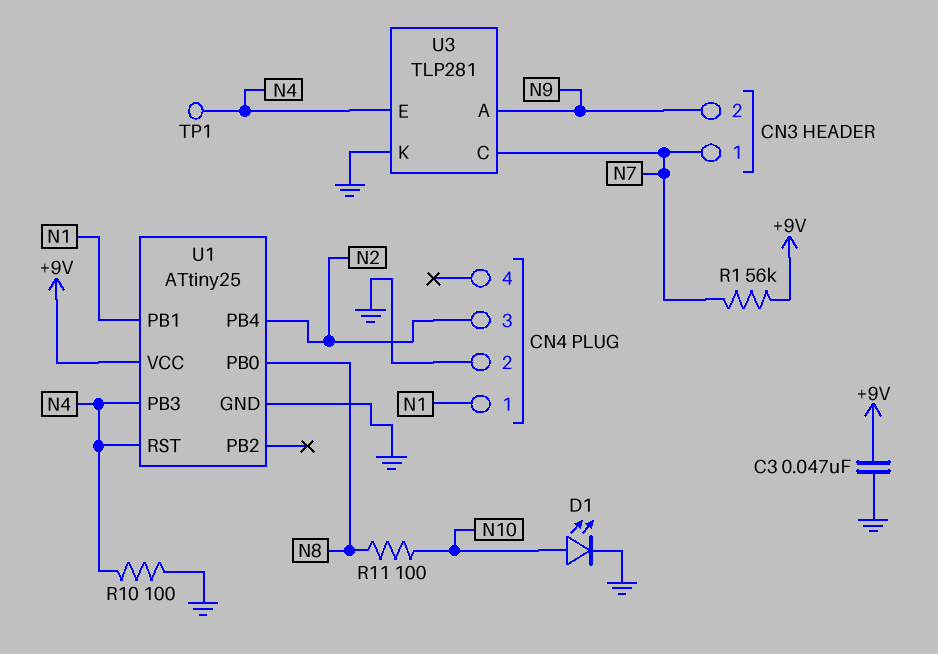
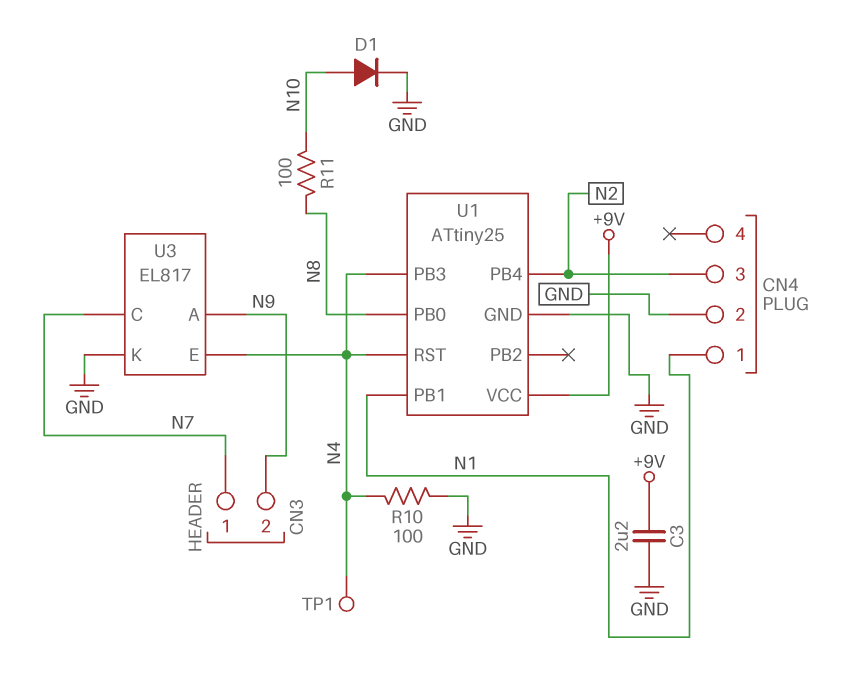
C3: 47nF (+9V, GND) -> 2.2uF (+9V, GND)
D1: LED (A N10, K GND) -> diode (A N10, K GND)
R1: 56k (+9V, N7) -> none
U3: TLP281 -> EL817

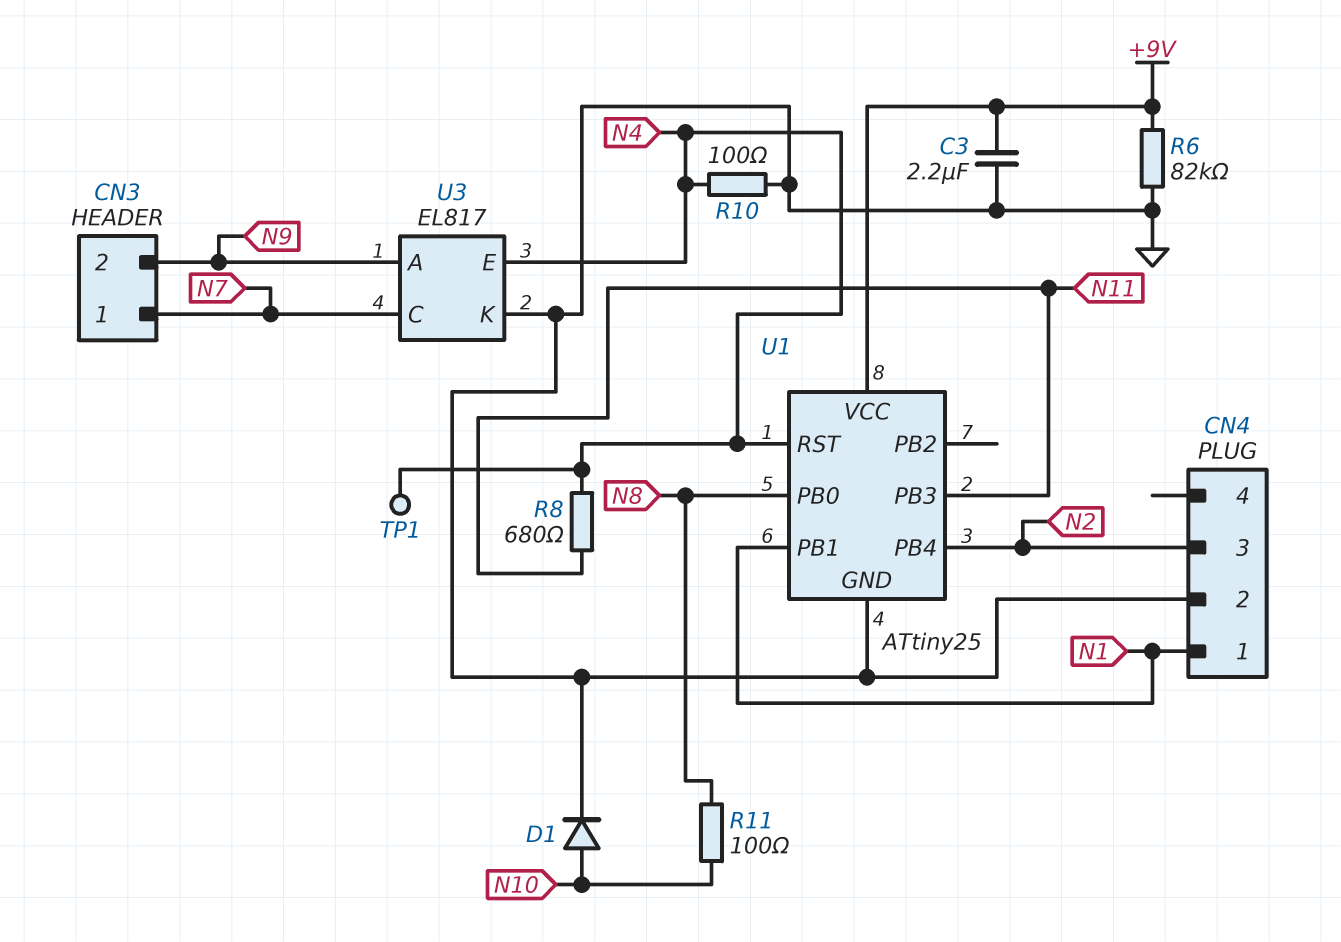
R6: none -> 82k (+9V, GND)
R8: none -> 680 (N4, N11)
U1 pin PB3: N4 -> N11

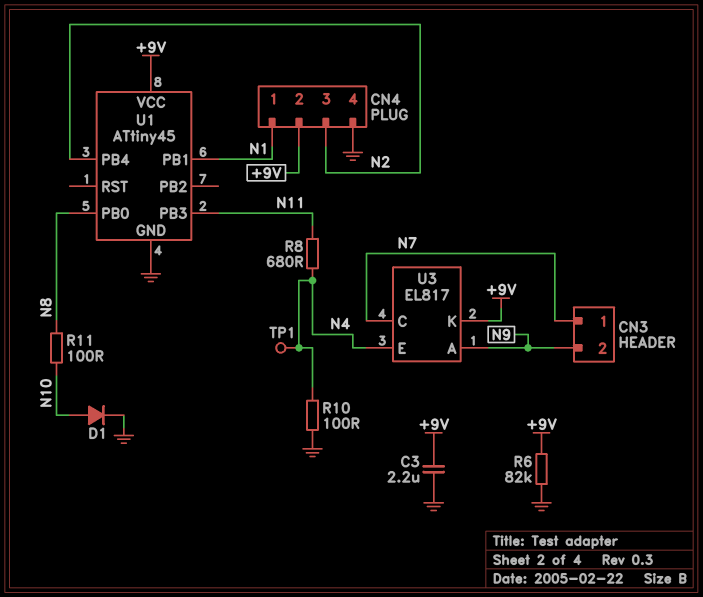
CN4 pin 2: GND -> +9V
CN4 pin 4: none -> GND
U1: ATtiny25 -> ATtiny45
U1 pin RST: N4 -> none
U3 pin K: GND -> +9V

